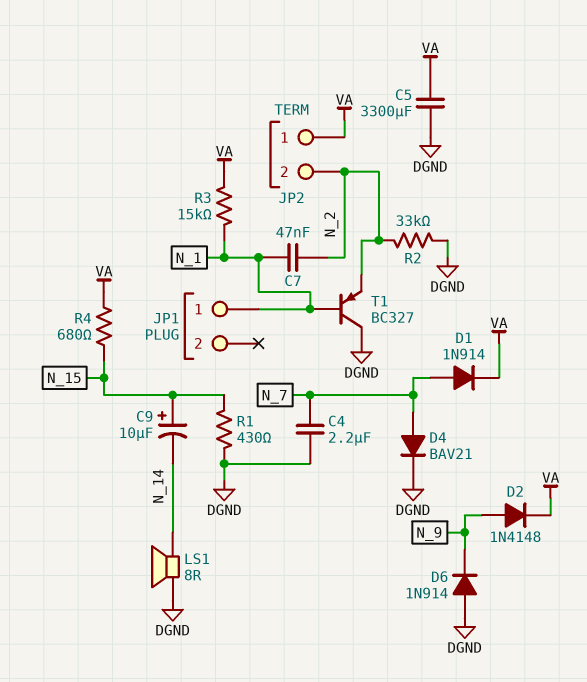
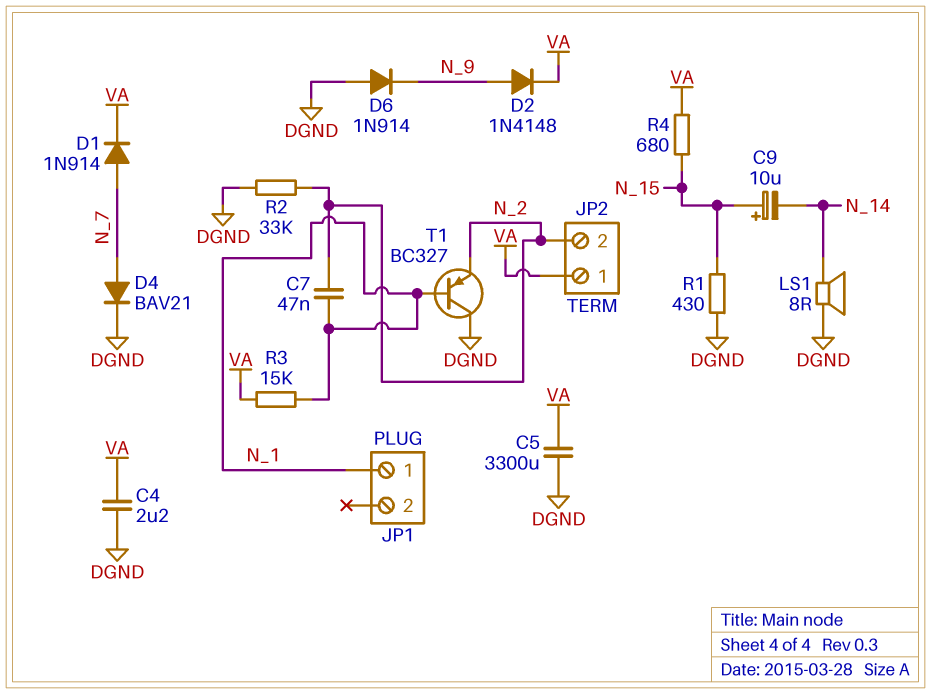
C4: 2.2uF (DGND, N_7) -> 2.2uF (DGND, VA)

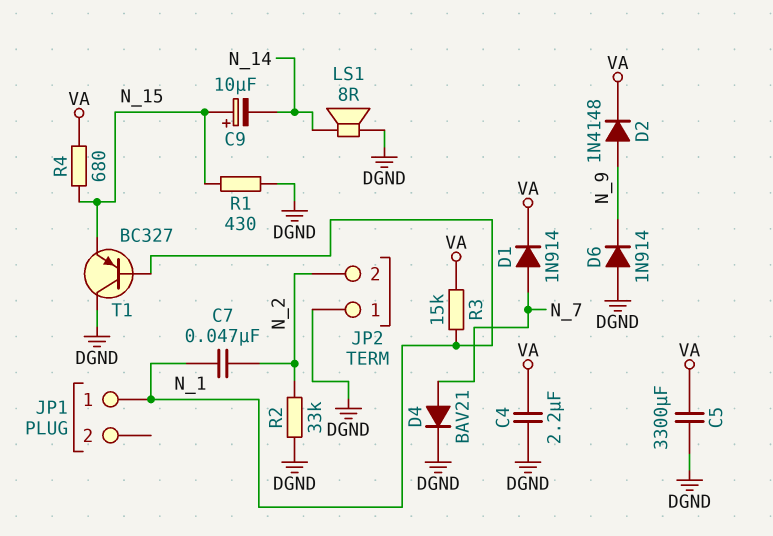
JP2 pin 1: VA -> DGND
T1: PNP BC327 (B N_1, C DGND, E N_2) -> PNP BC327 (B N_1, C DGND, E N_15)

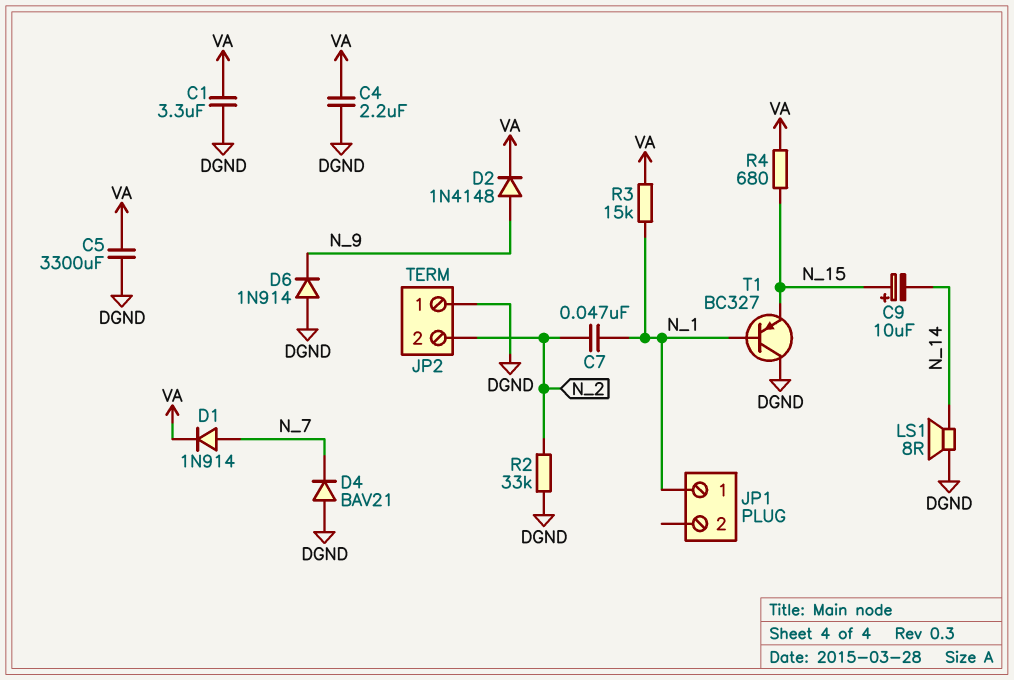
C1: none -> 3.3uF (DGND, VA)
D4: diode BAV21 (A N_7, K DGND) -> diode BAV21 (A DGND, K N_7)
R1: 430 (DGND, N_15) -> none

